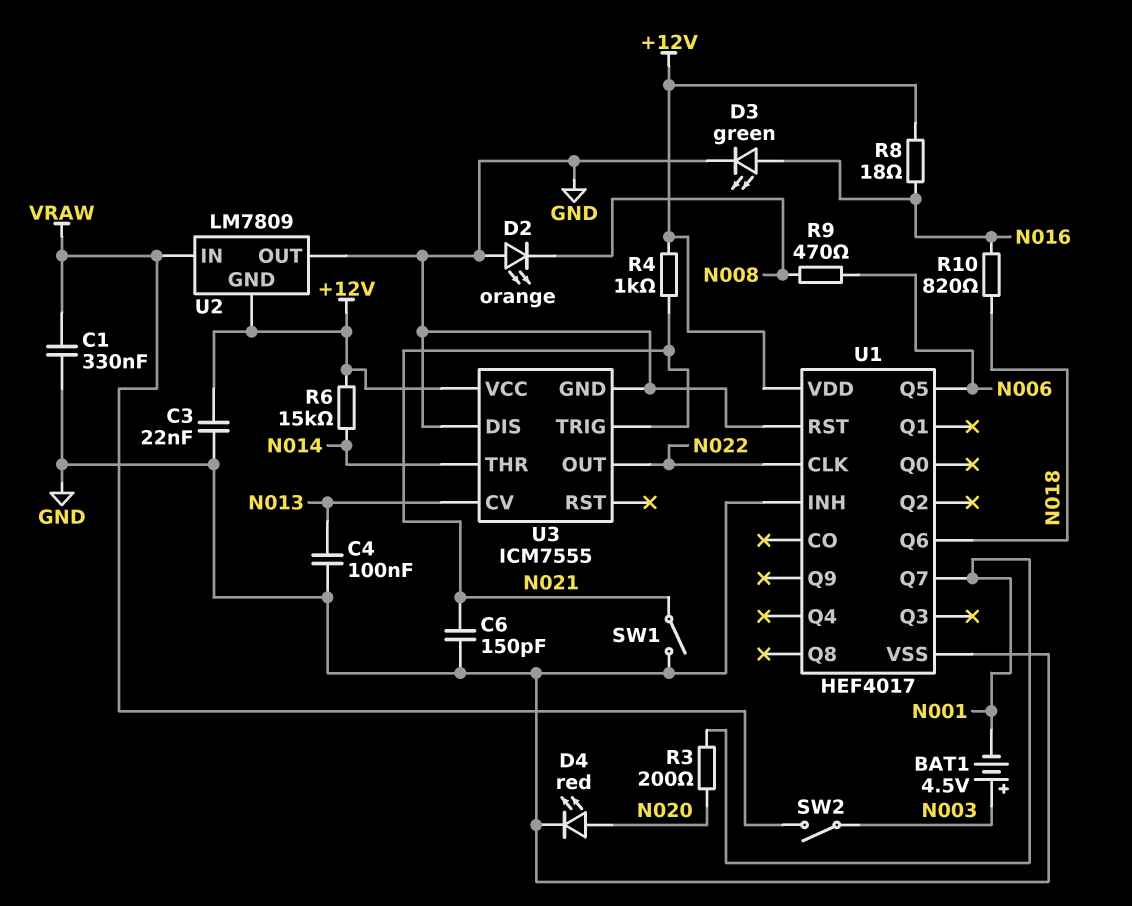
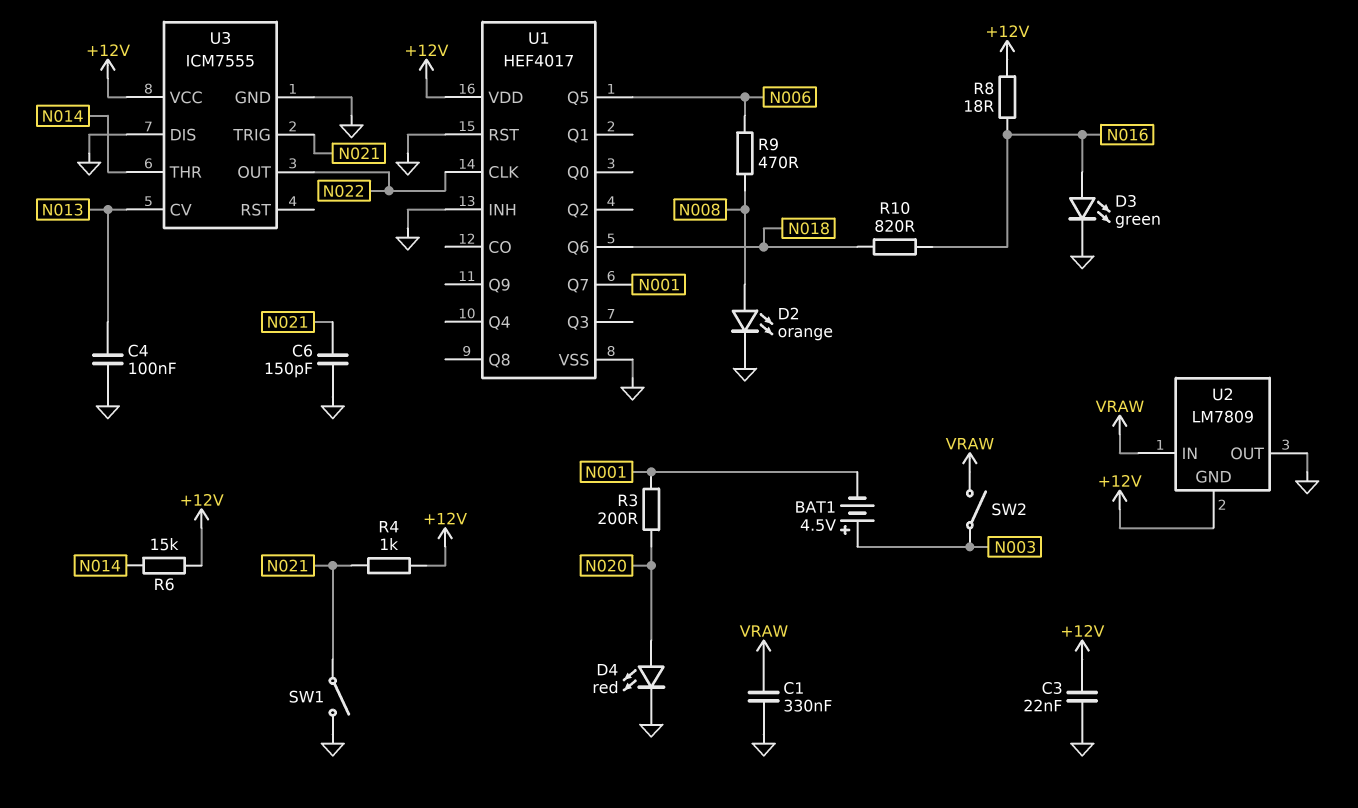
D2: LED orange (A GND, K N008) -> LED orange (A N008, K GND)

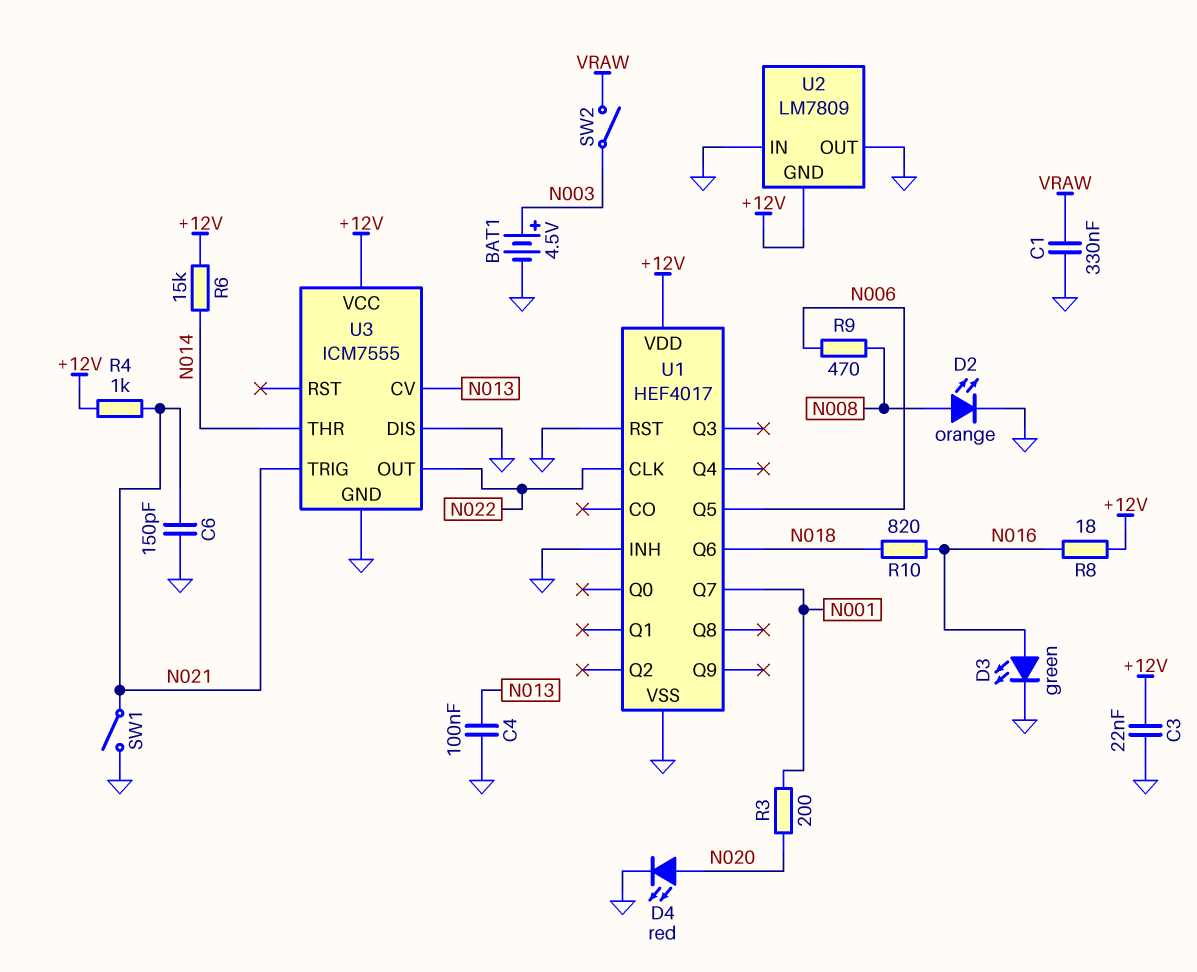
BAT1: 4.5V (plus N003, minus N001) -> 4.5V (plus N003, minus GND)
U2 pin IN: VRAW -> GND

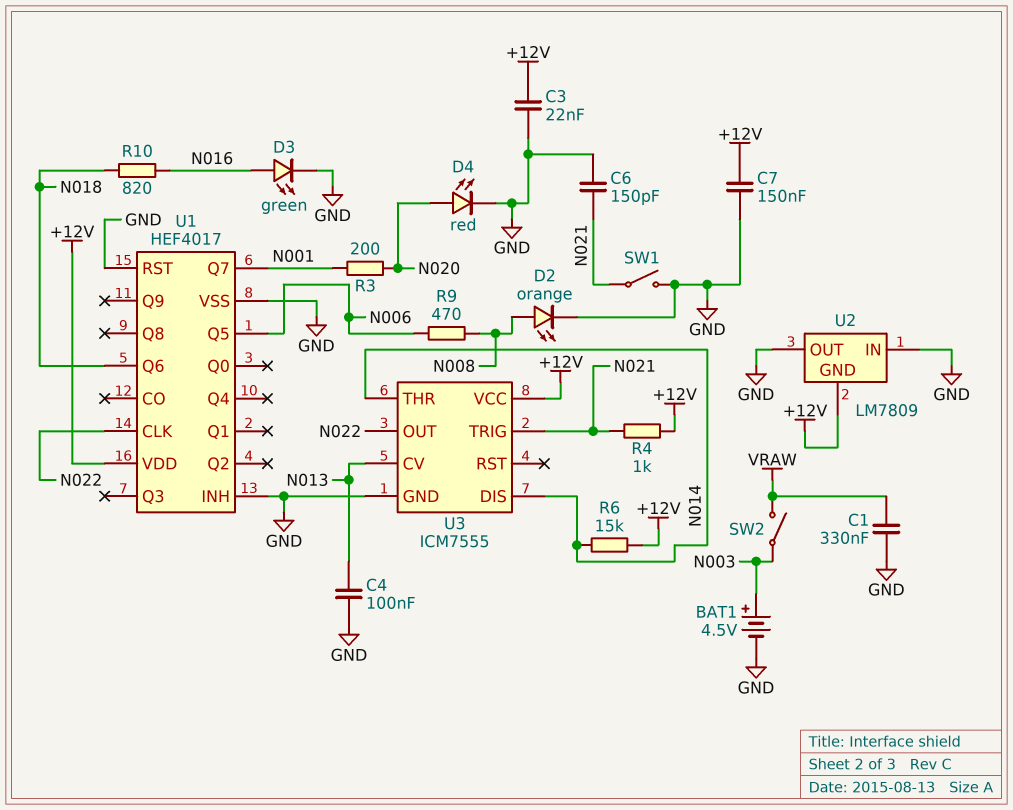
C7: none -> 150nF (+12V, GND)
R8: 18 (+12V, N016) -> none
U3 pin DIS: GND -> N014

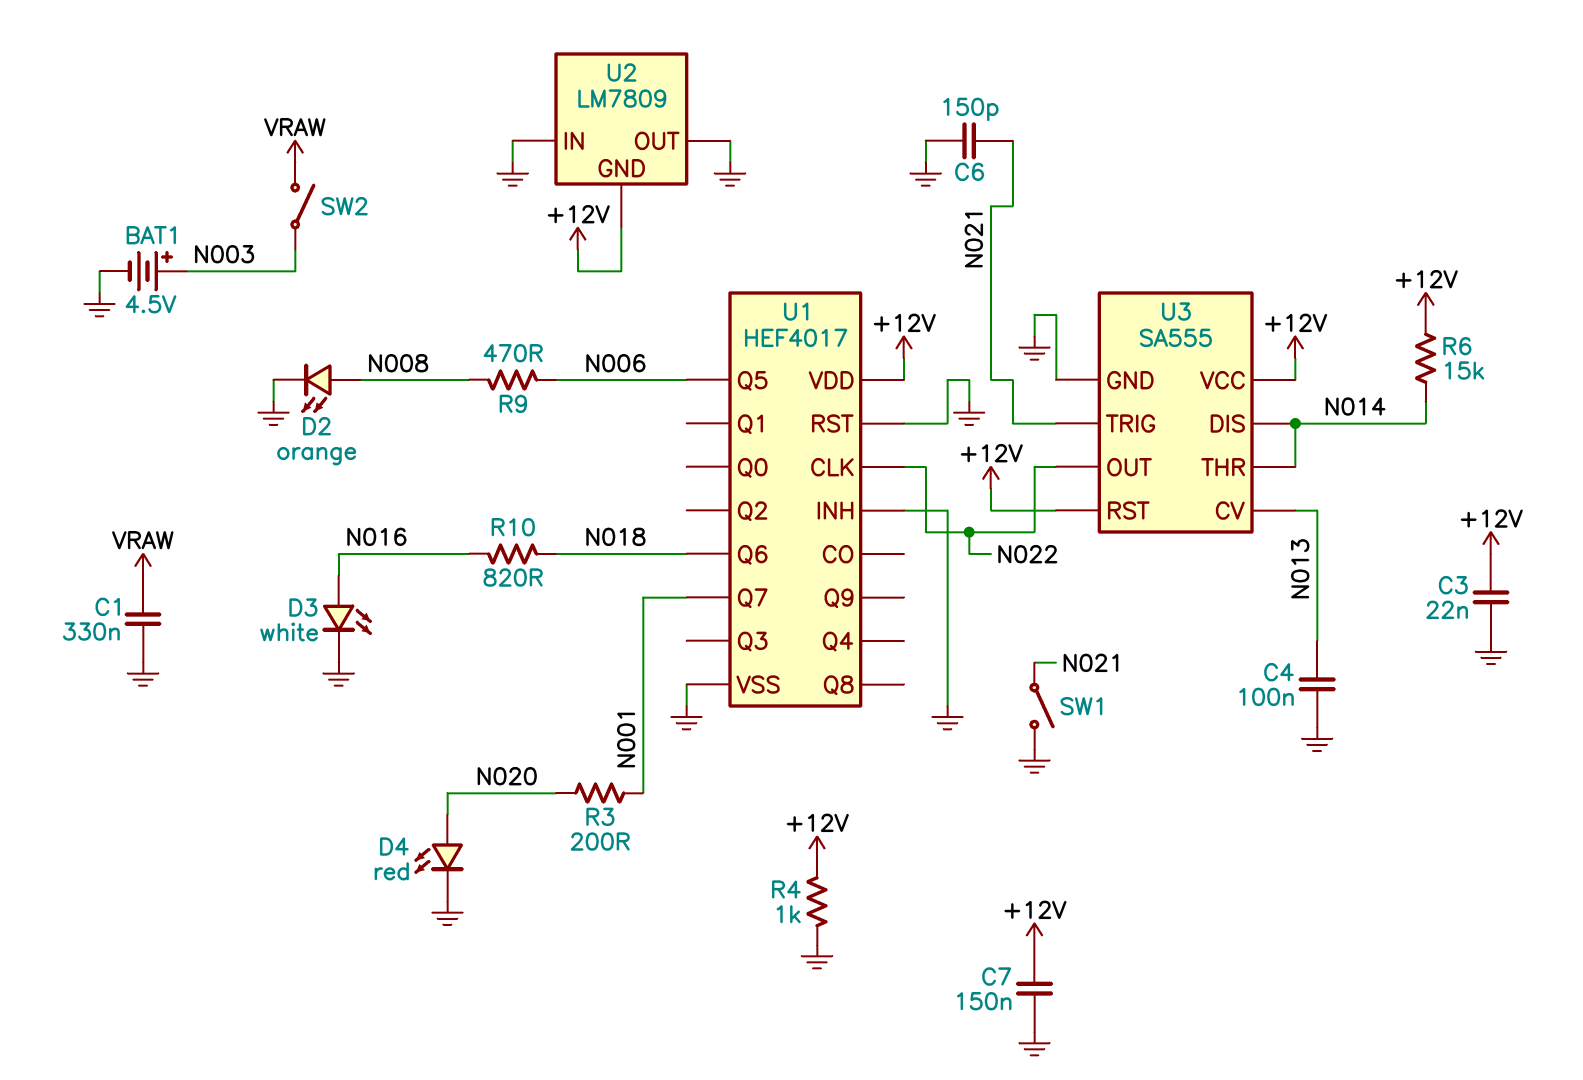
D3: LED green (A N016, K GND) -> LED white (A N016, K GND)
R4: 1k (+12V, N021) -> 1k (+12V, GND)
U3: ICM7555 -> SA555
U3 pin RST: none -> +12V

